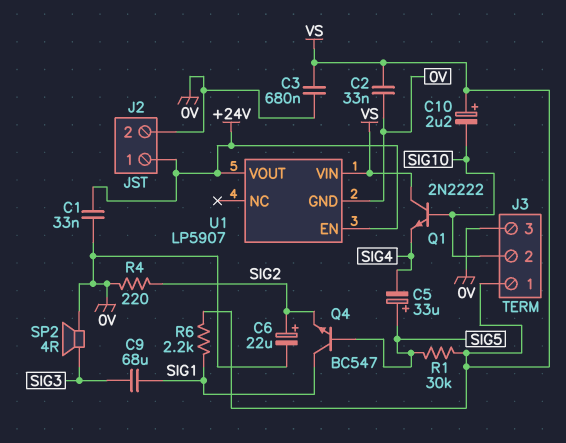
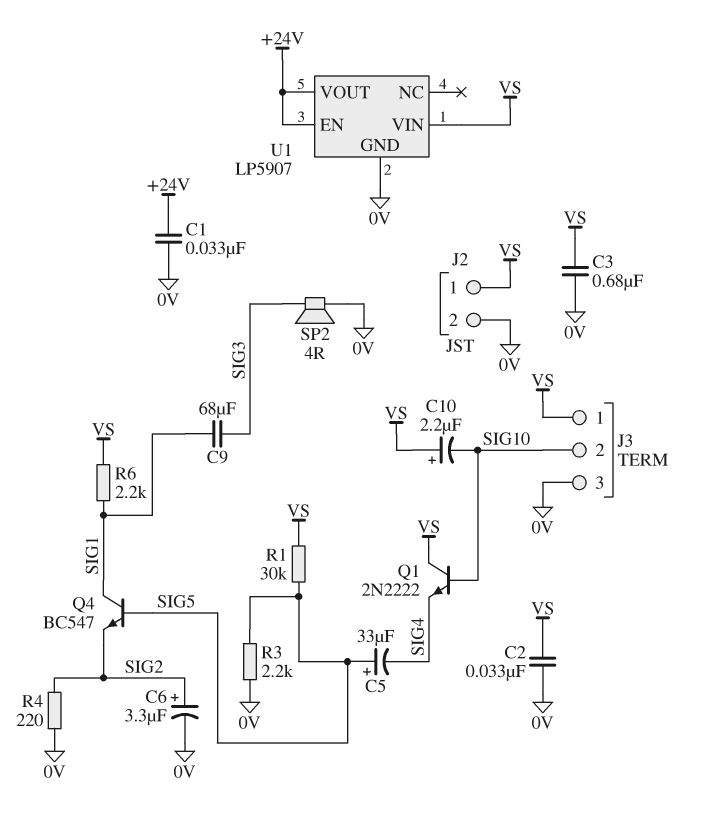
C6: 22uF (plus SIG2, minus 0V) -> 3.3uF (plus SIG2, minus 0V)
J2 pin 1: +24V -> VS
R3: none -> 2.2k (0V, SIG5)

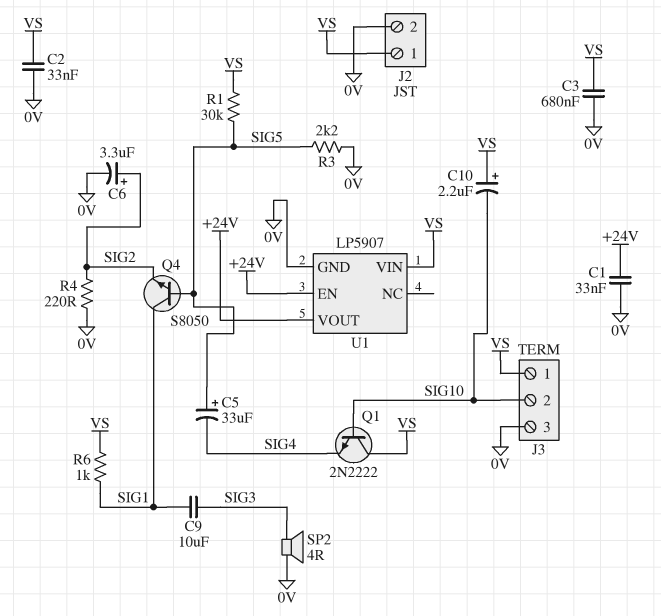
C9: 68uF (SIG1, SIG3) -> 10uF (SIG1, SIG3)
Q4: NPN BC547 (B SIG5, C SIG1, E SIG2) -> NPN S8050 (B SIG5, C SIG1, E SIG2)
R6: 2.2k (SIG1, VS) -> 1k (SIG1, VS)

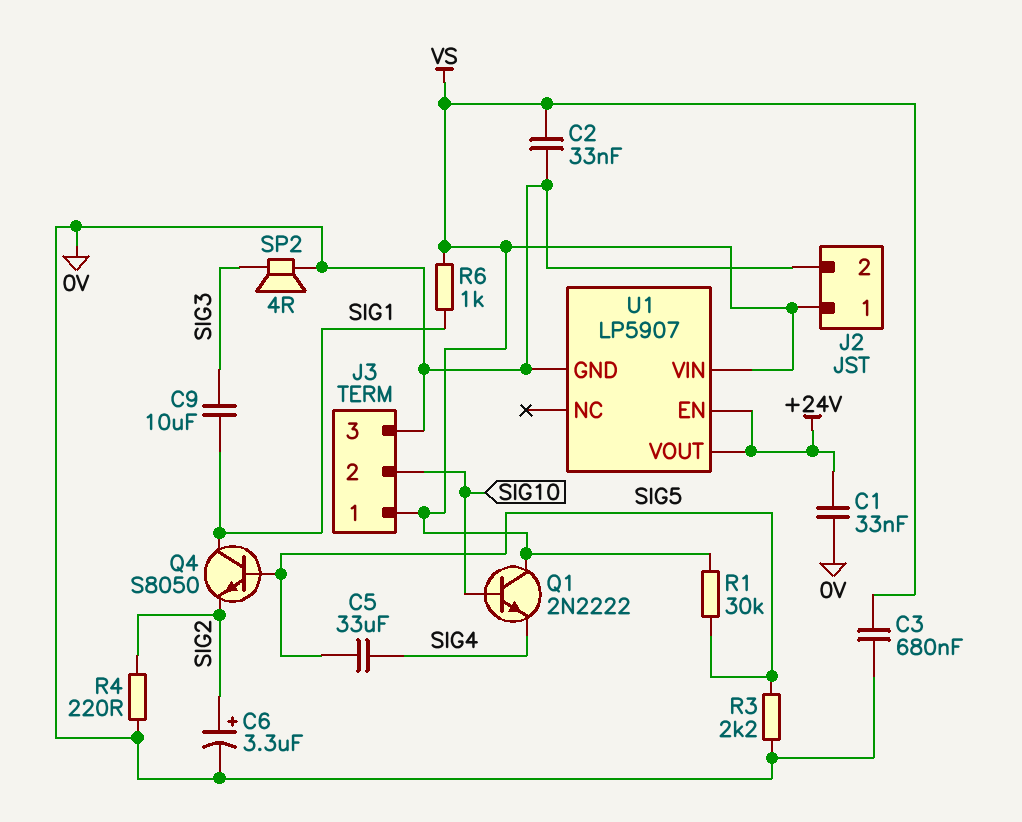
C5: 33uF (plus SIG5, minus SIG4) -> 33uF (SIG4, SIG5)
C10: 2.2uF (plus VS, minus SIG10) -> none

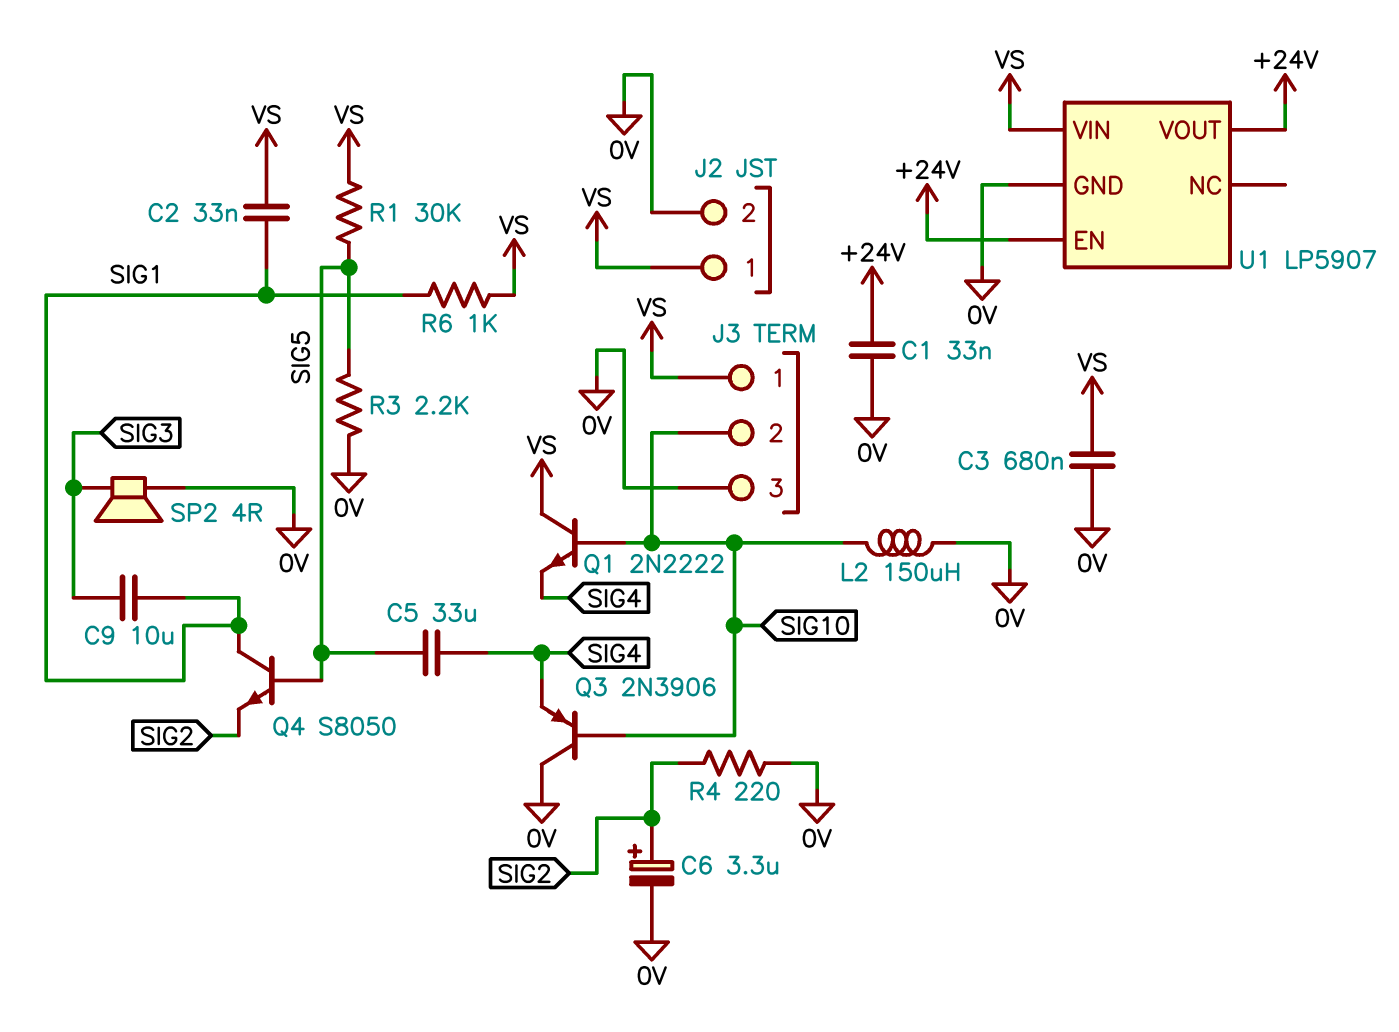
C2: 33nF (0V, VS) -> 33nF (SIG1, VS)
L2: none -> 150uH (0V, SIG10)
Q3: none -> PNP 2N3906 (B SIG10, C 0V, E SIG4)

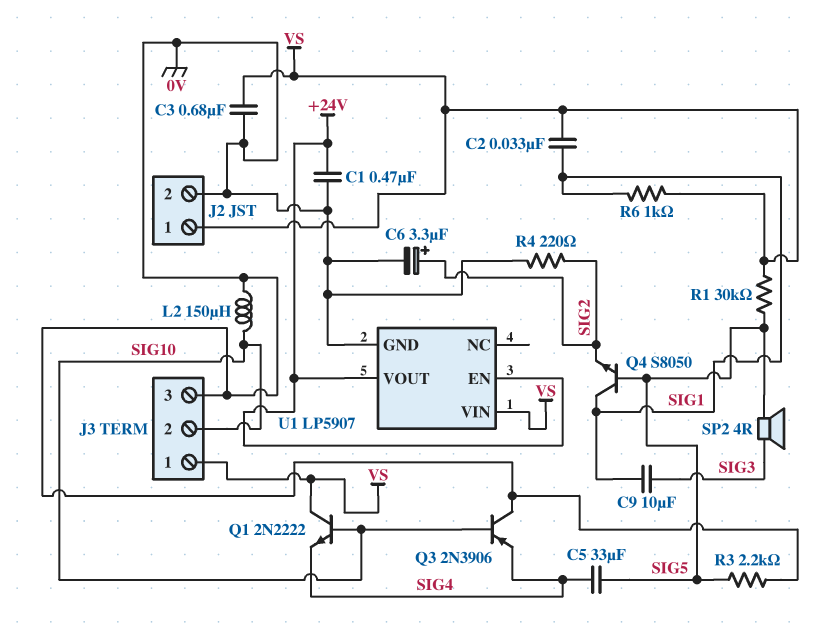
C1: 33nF (+24V, 0V) -> 470nF (+24V, 0V)
SP2: speaker 4R (0V, SIG3) -> speaker 4R (SIG3, SIG5)

